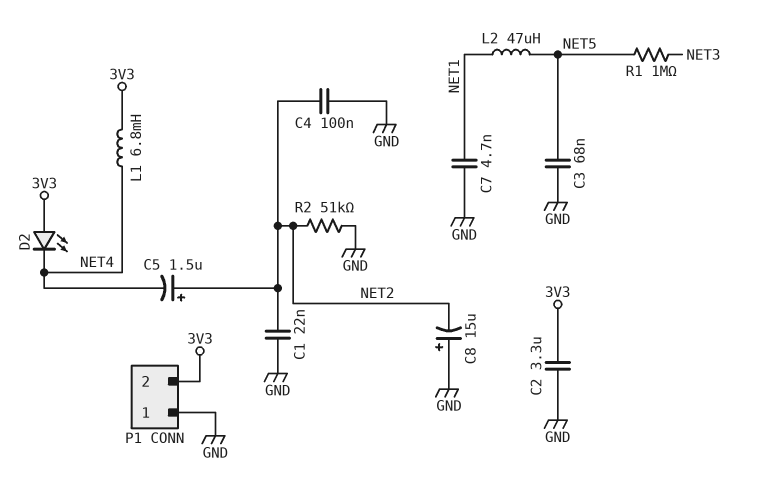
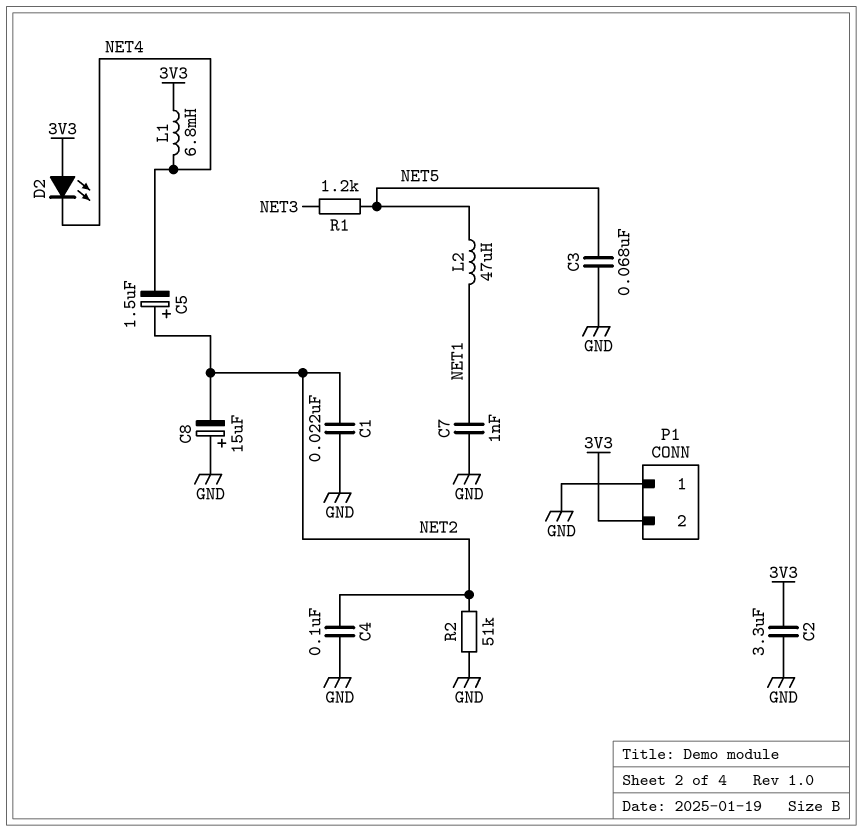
C7: 4.7nF (GND, NET1) -> 1nF (GND, NET1)
R1: 1M (NET3, NET5) -> 1.2k (NET3, NET5)

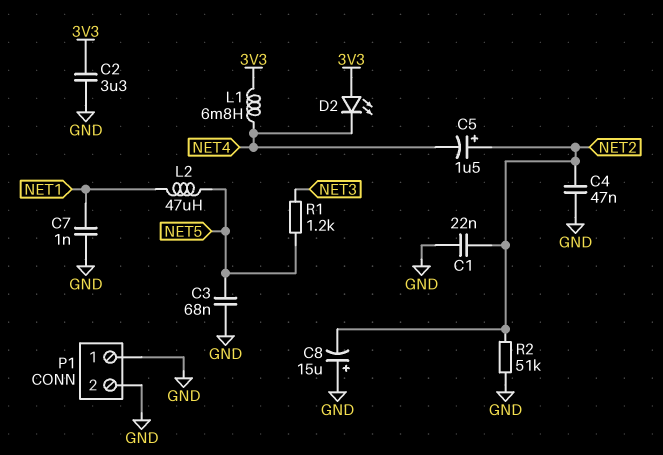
C4: 100nF (GND, NET2) -> 47nF (GND, NET2)
P1 pin 2: 3V3 -> GND

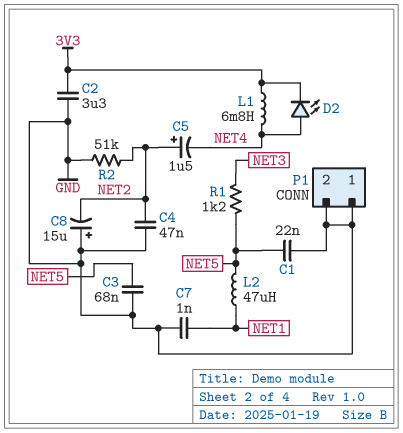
C1: 22nF (GND, NET2) -> 22nF (GND, NET5)
D2: LED (A 3V3, K NET4) -> LED (A NET4, K 3V3)

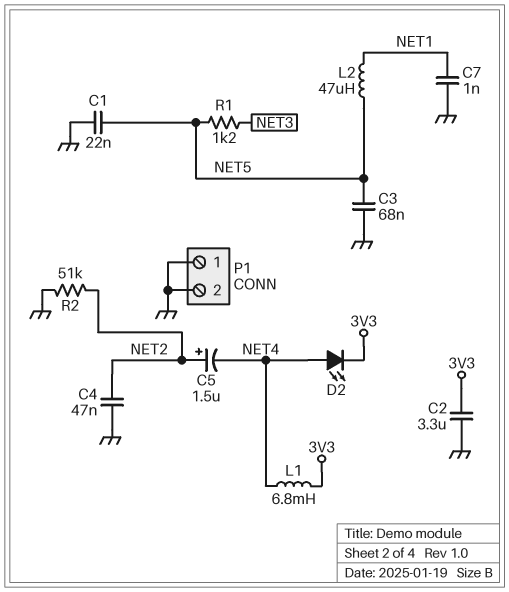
C8: 15uF (plus GND, minus NET2) -> none

